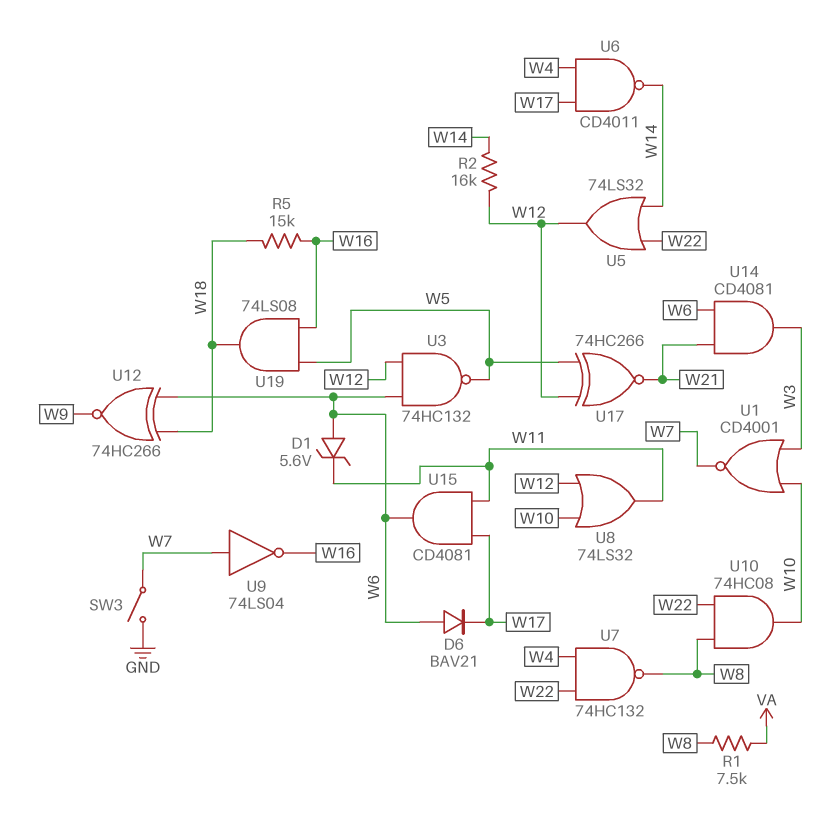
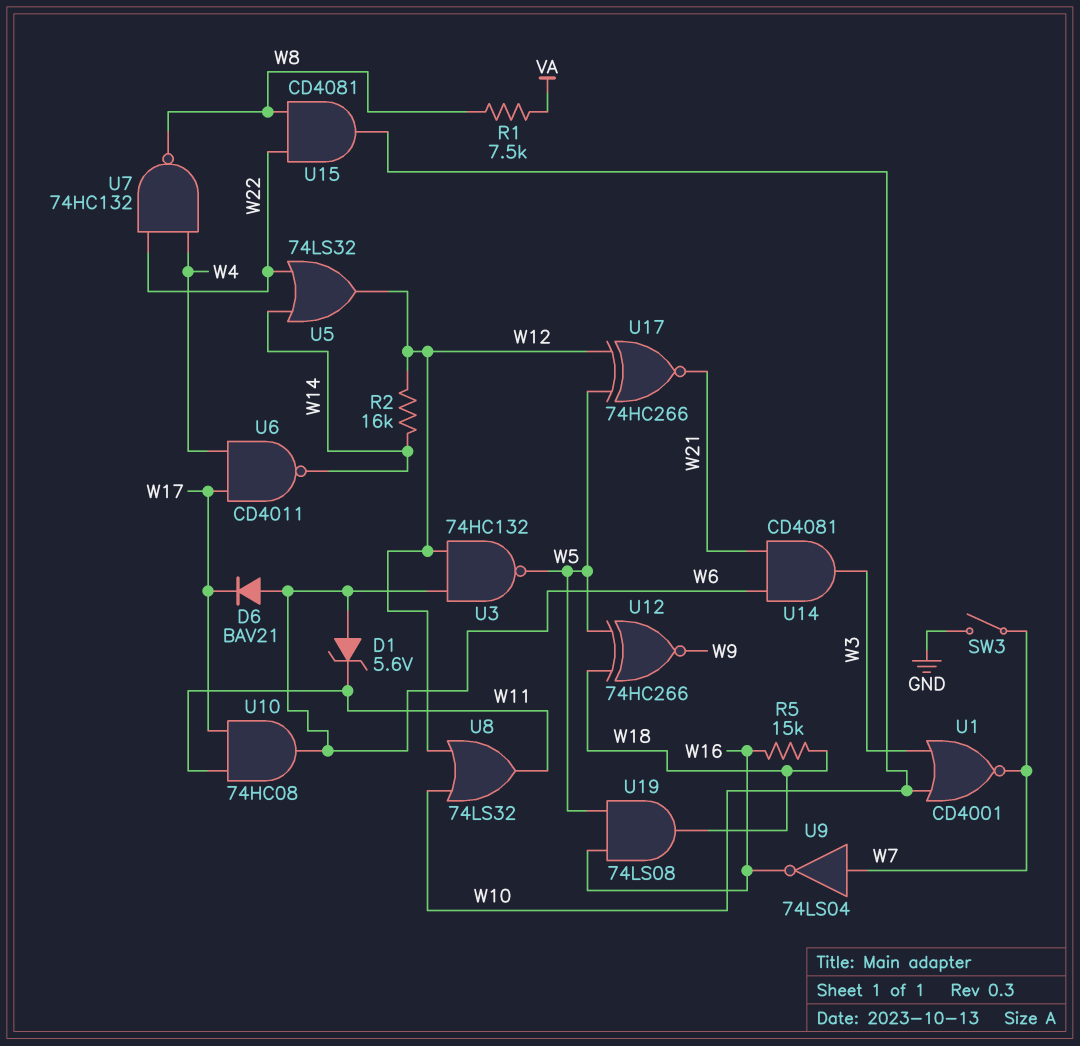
U10: AND 74HC08 (in W8, in W22, out W10) -> AND 74HC08 (in W11, in W17, out W6)
U12: XNOR 74HC266 (in W6, in W18, out W9) -> XNOR 74HC266 (in W5, in W18, out W9)
U15: AND CD4081 (in W11, in W17, out W6) -> AND CD4081 (in W8, in W22, out W10)

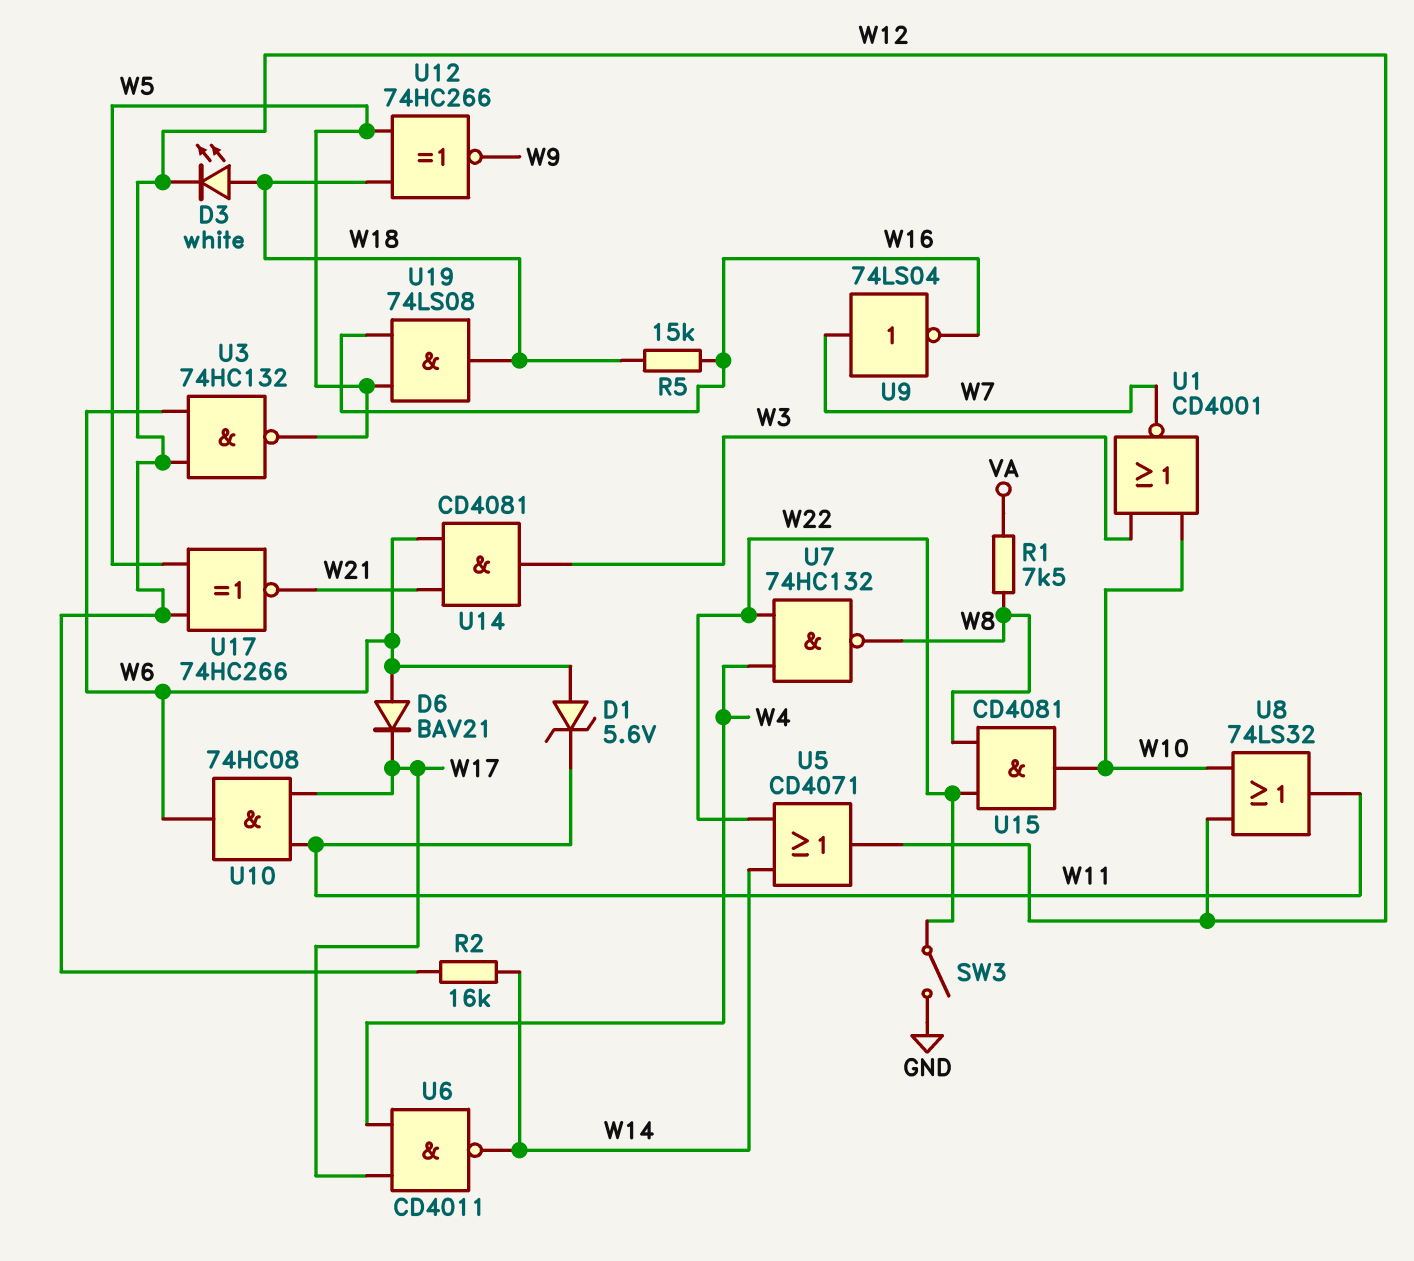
D3: none -> LED white (A W18, K W12)
SW3: switch (GND, W7) -> switch (GND, W22)
U5: OR 74LS32 (in W14, in W22, out W12) -> OR CD4071 (in W14, in W22, out W12)

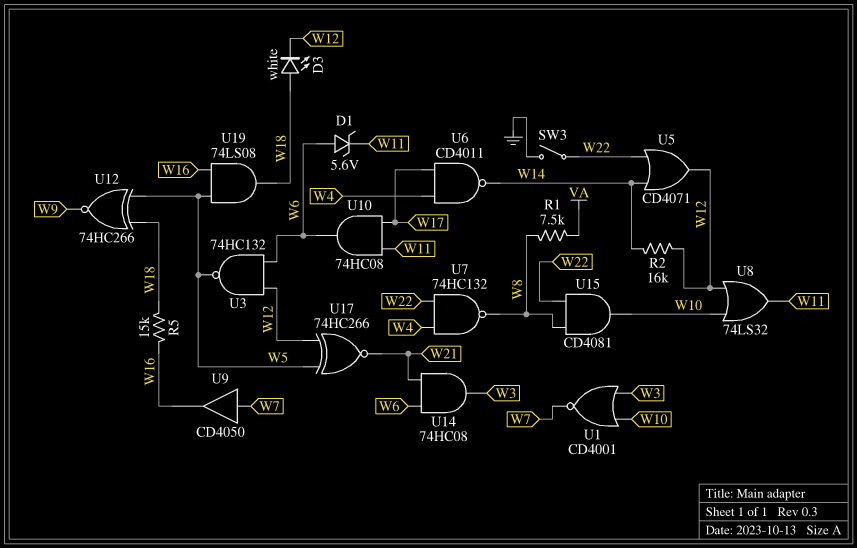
D6: diode BAV21 (A W6, K W17) -> none
U9: NOT 74LS04 (in W7, out W16) -> buffer CD4050 (in W7, out W16)
U14: AND CD4081 (in W6, in W21, out W3) -> AND 74HC08 (in W6, in W21, out W3)

